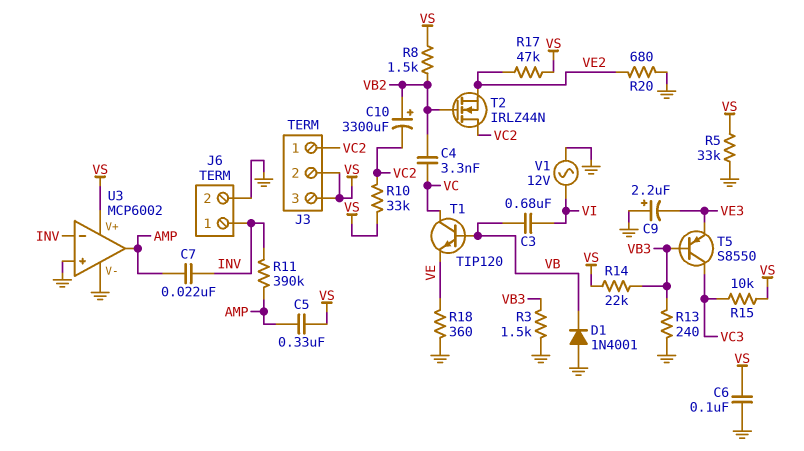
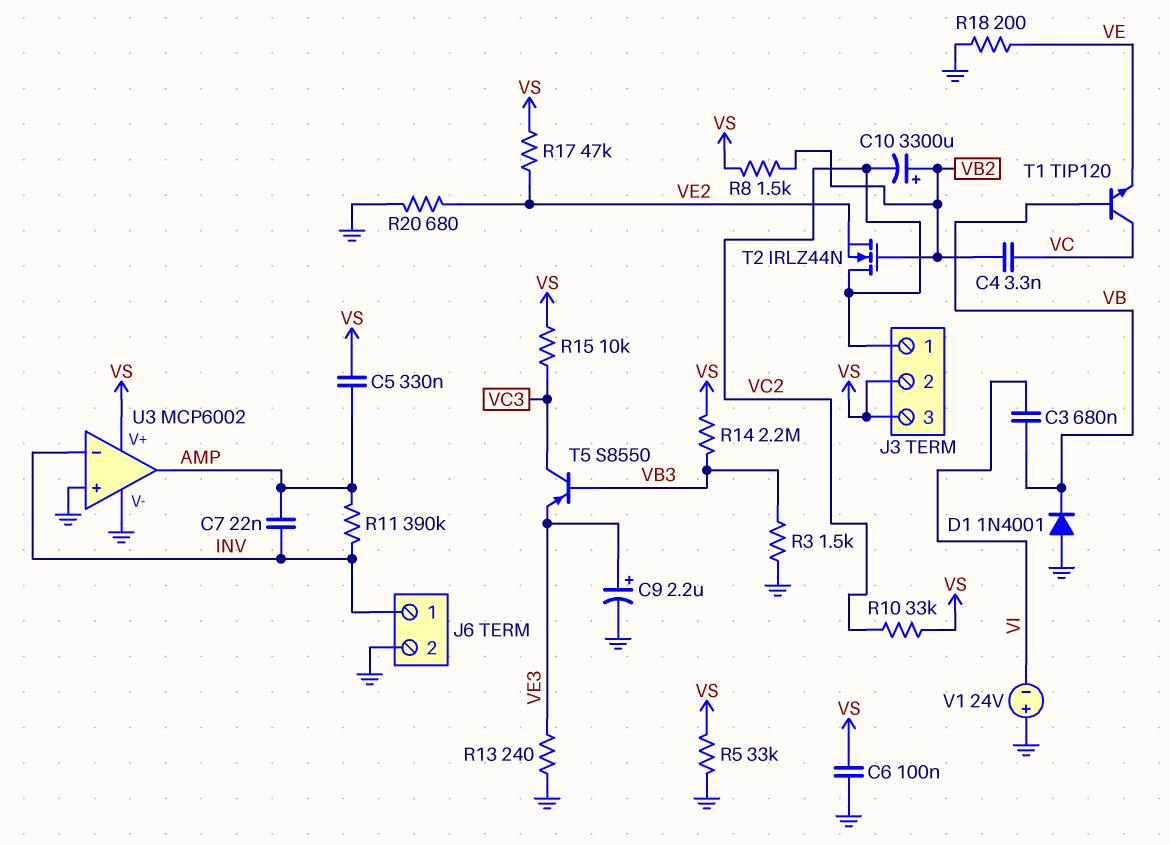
C9: 2.2uF (plus GND, minus VE3) -> 2.2uF (plus VE3, minus GND)
R13: 240 (GND, VB3) -> 240 (GND, VE3)
R14: 22k (VB3, VS) -> 2.2M (VB3, VS)
R18: 360 (GND, VE) -> 200 (GND, VE)
V1: AC 12V (GND, VI) -> 24V (plus GND, minus VI)

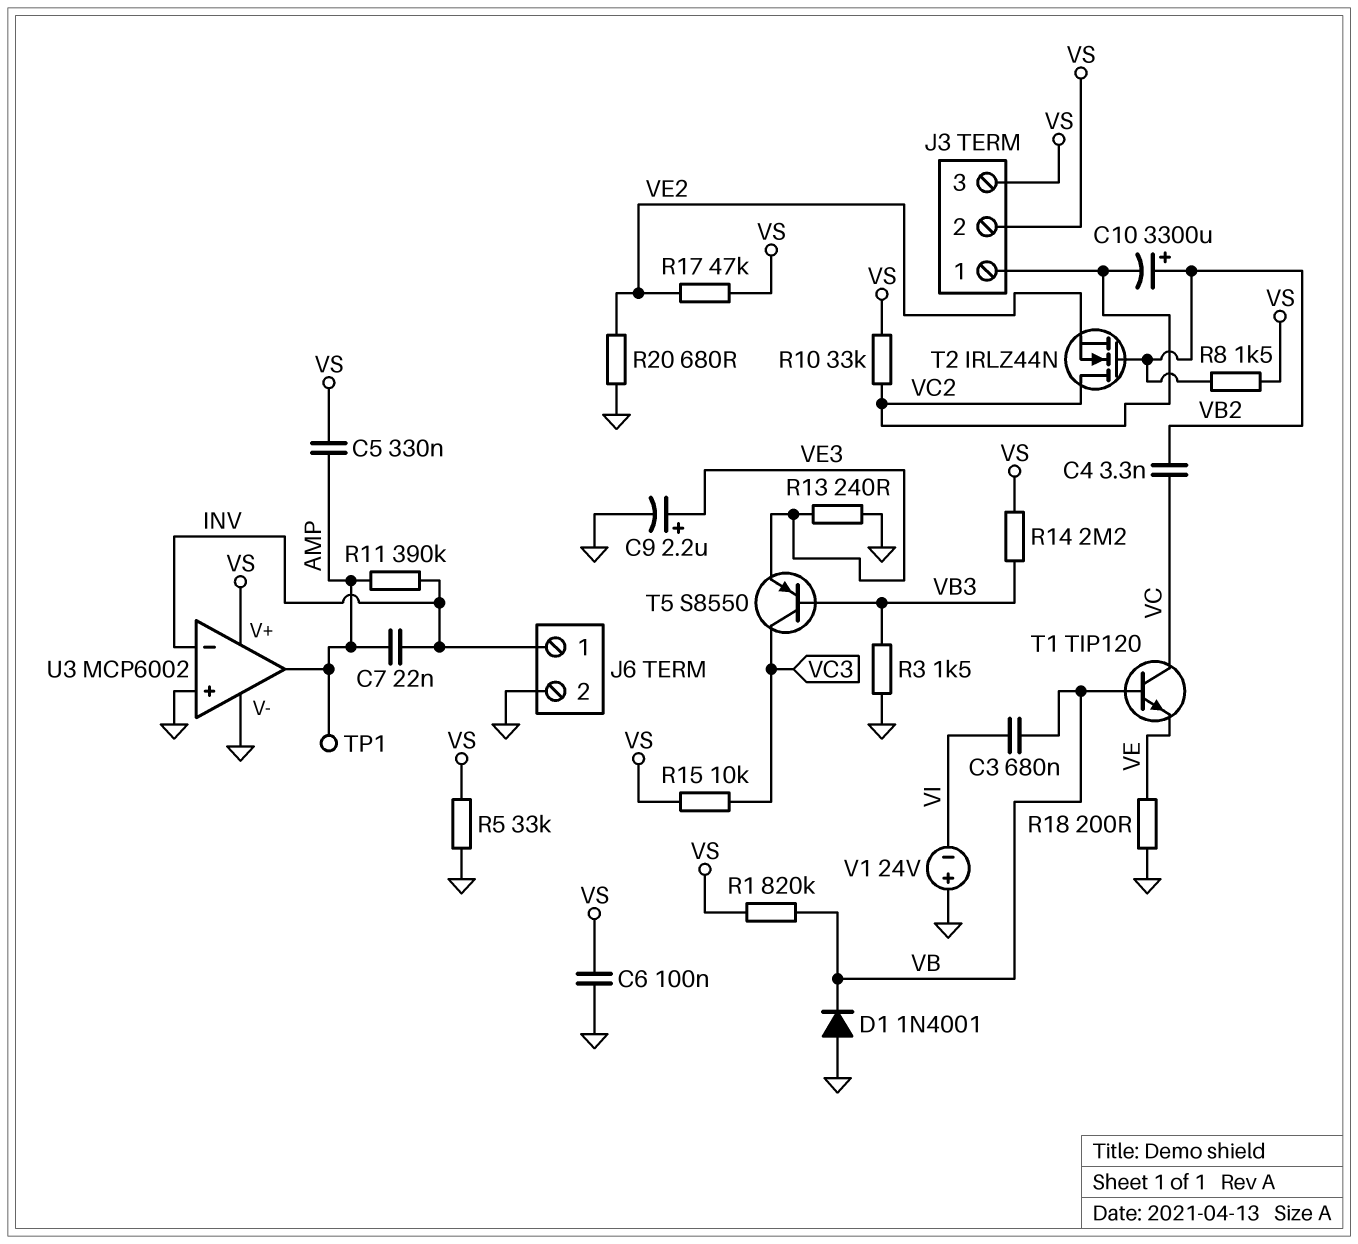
R1: none -> 820k (VB, VS)
TP1: none -> test point (AMP)

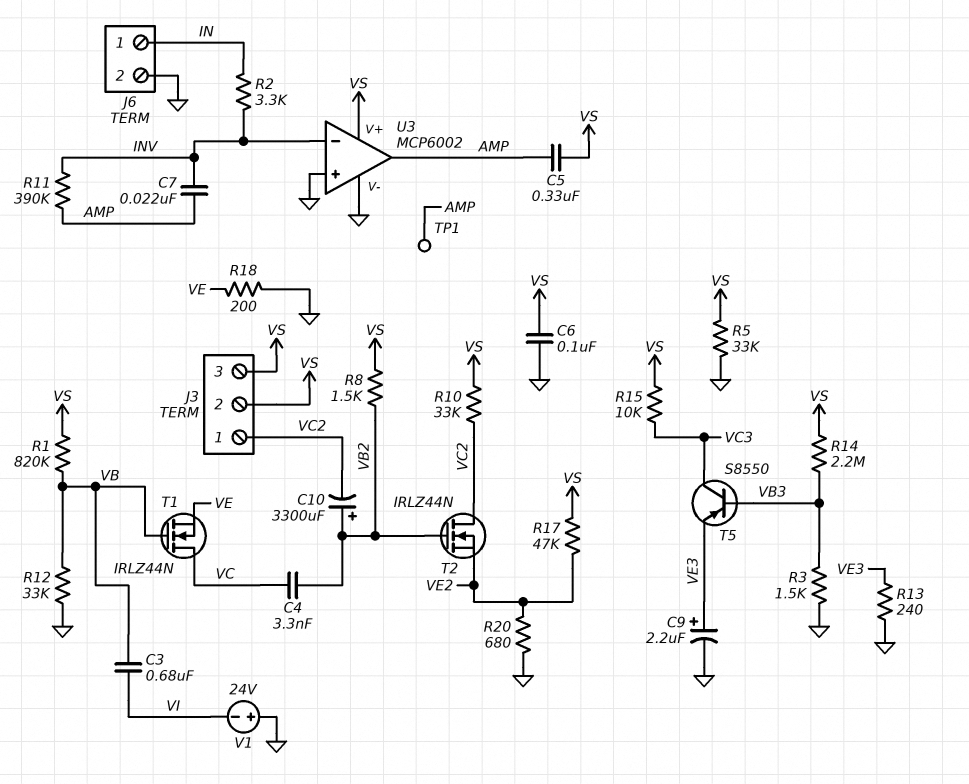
D1: diode 1N4001 (A GND, K VB) -> none
J6 pin 1: INV -> IN
R2: none -> 3.3k (IN, INV)
R12: none -> 33k (GND, VB)
T1: NPN TIP120 (B VB, C VC, E VE) -> NMOS IRLZ44N (G VB, D VC, S VE)

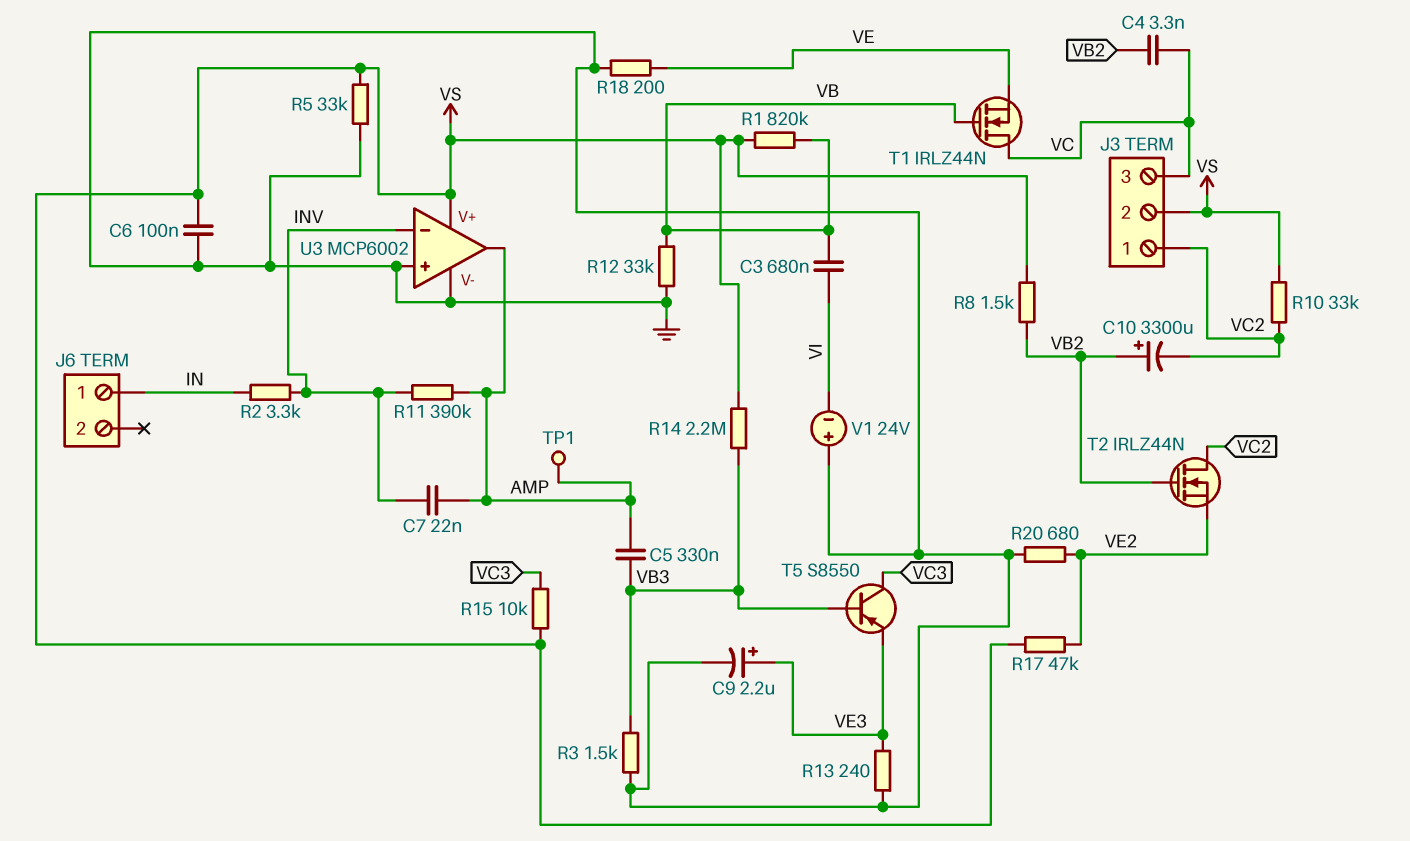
C5: 330nF (AMP, VS) -> 330nF (AMP, VB3)
J3 pin 3: VS -> VC
J6 pin 2: GND -> none

